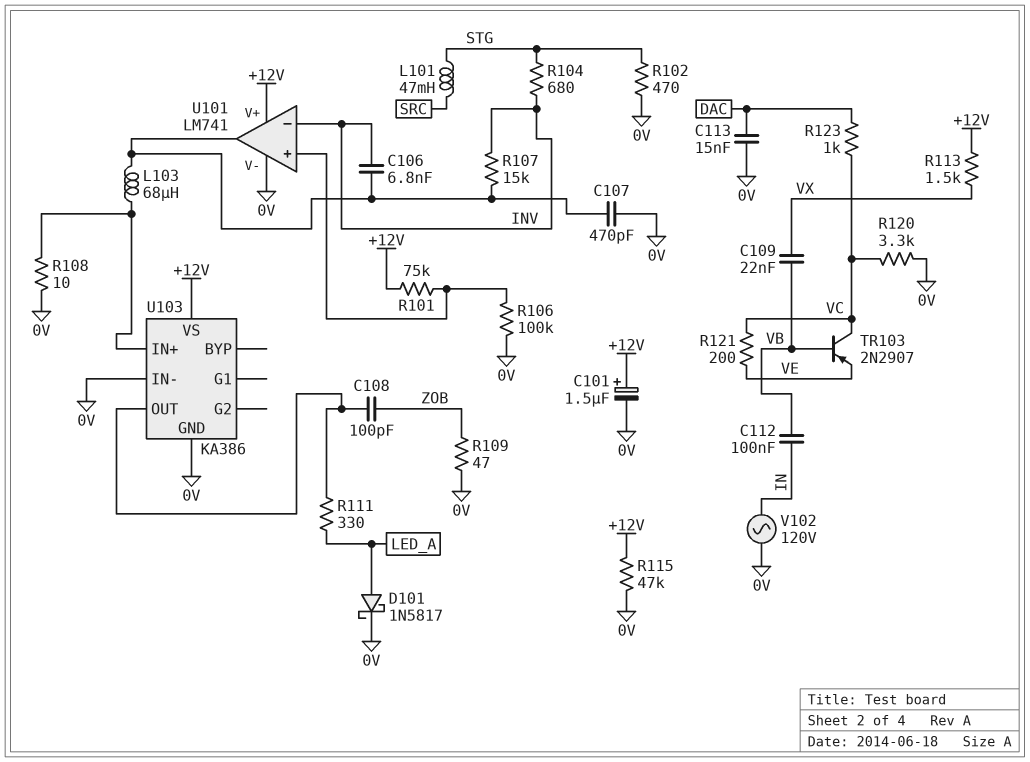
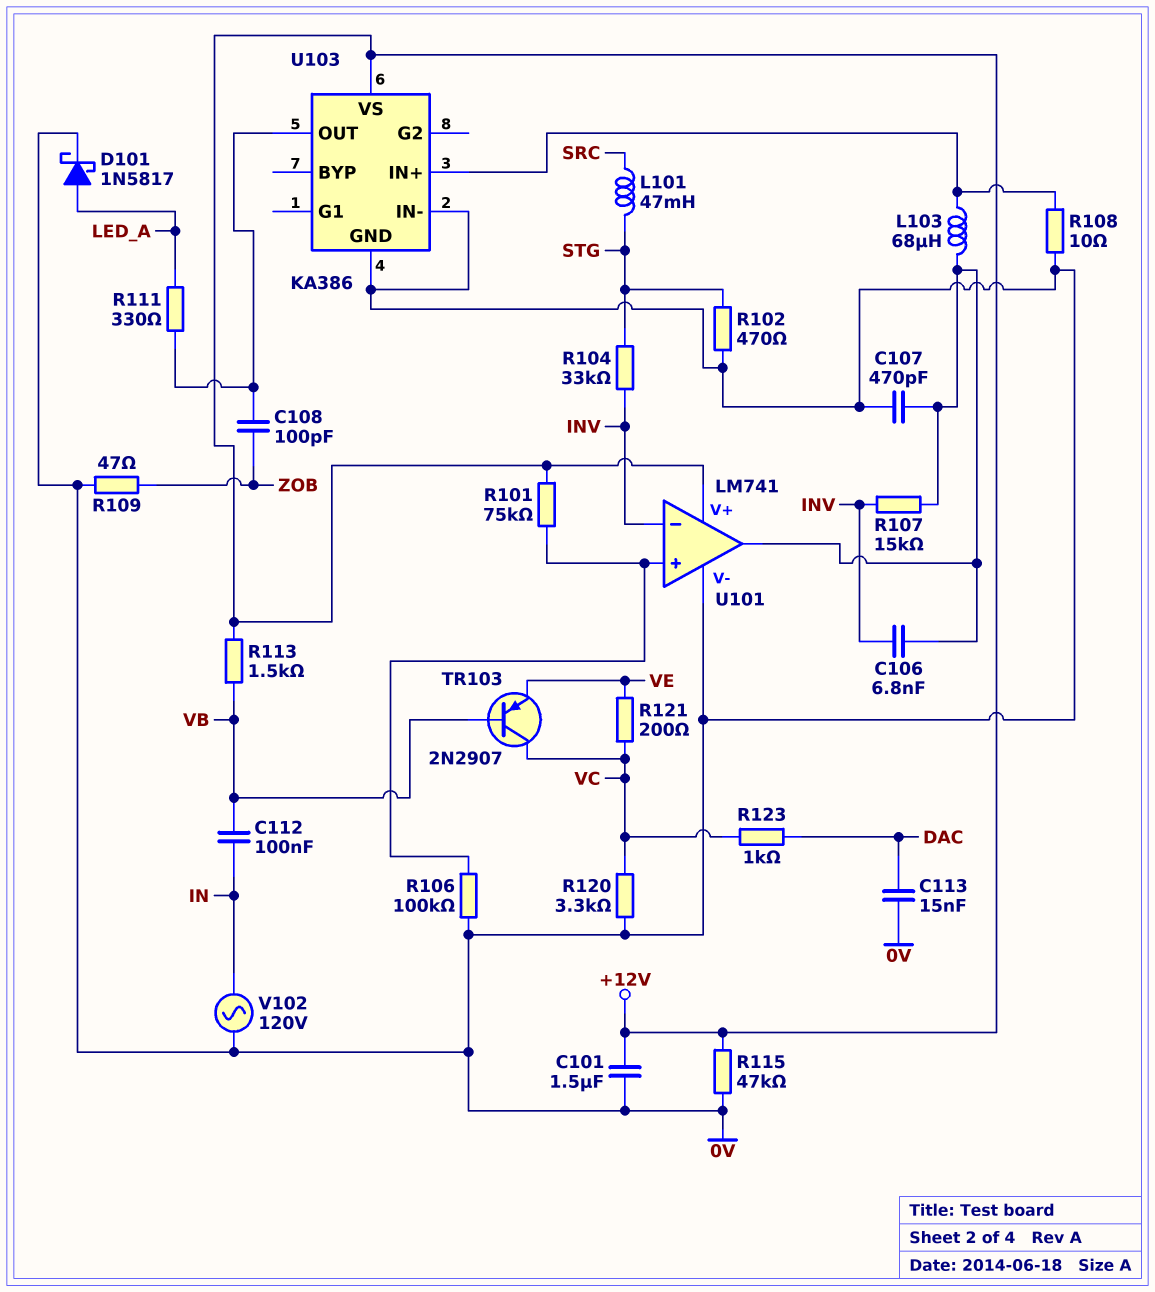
C101: 1.5uF (plus +12V, minus 0V) -> 1.5uF (+12V, 0V)
C109: 22nF (VB, VX) -> none
R104: 680 (INV, STG) -> 33k (INV, STG)
R113: 1.5k (+12V, VX) -> 1.5k (+12V, VB)

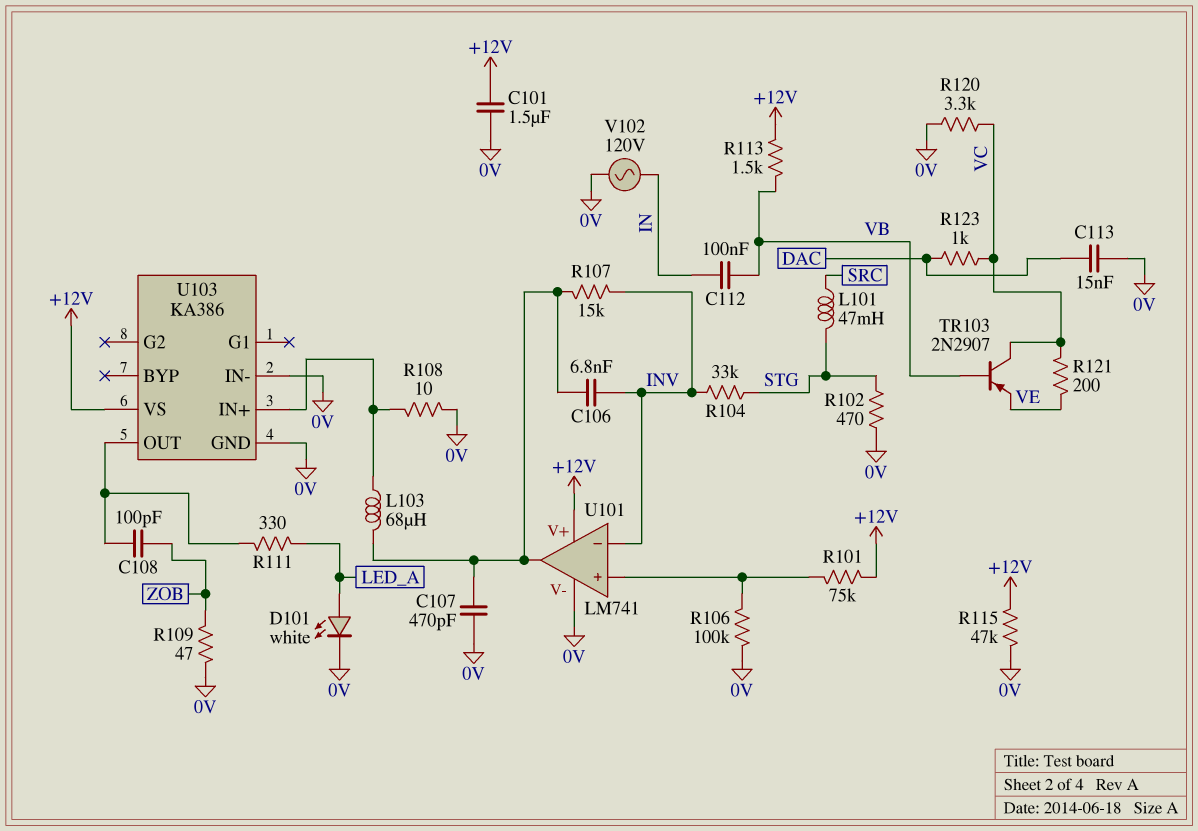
D101: schottky 1N5817 (A LED_A, K 0V) -> LED white (A LED_A, K 0V)

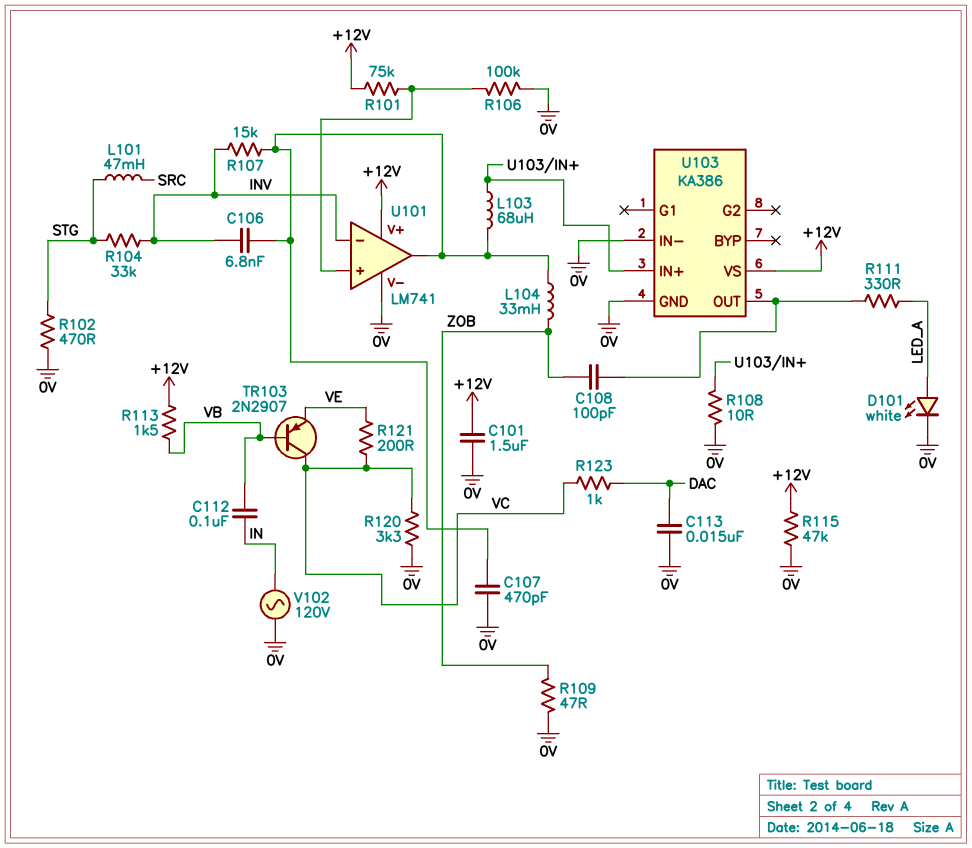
L104: none -> 33mH (U101/out, ZOB)

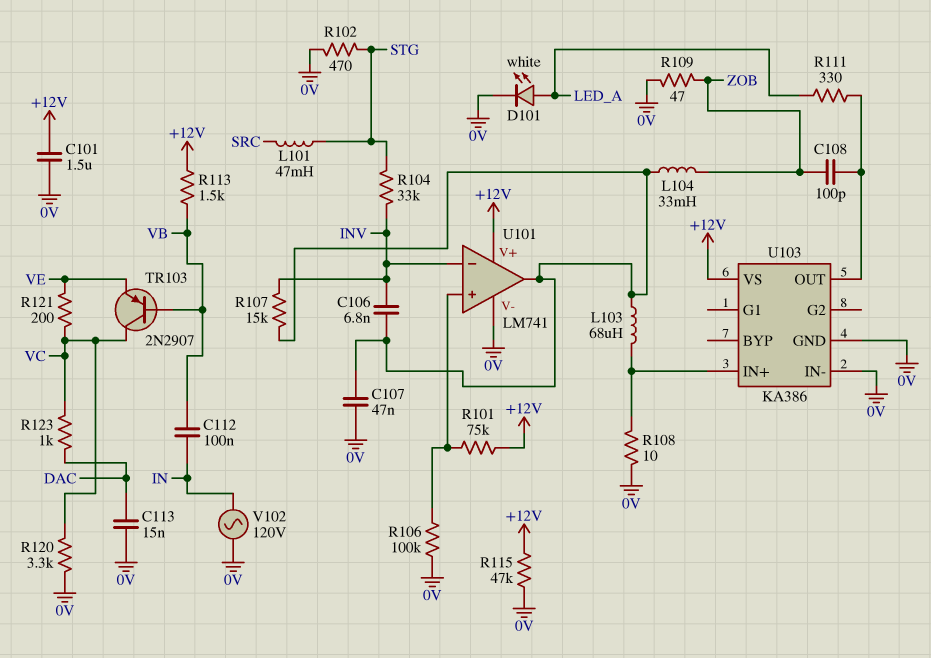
C107: 470pF (0V, U101/out) -> 47nF (0V, U101/out)

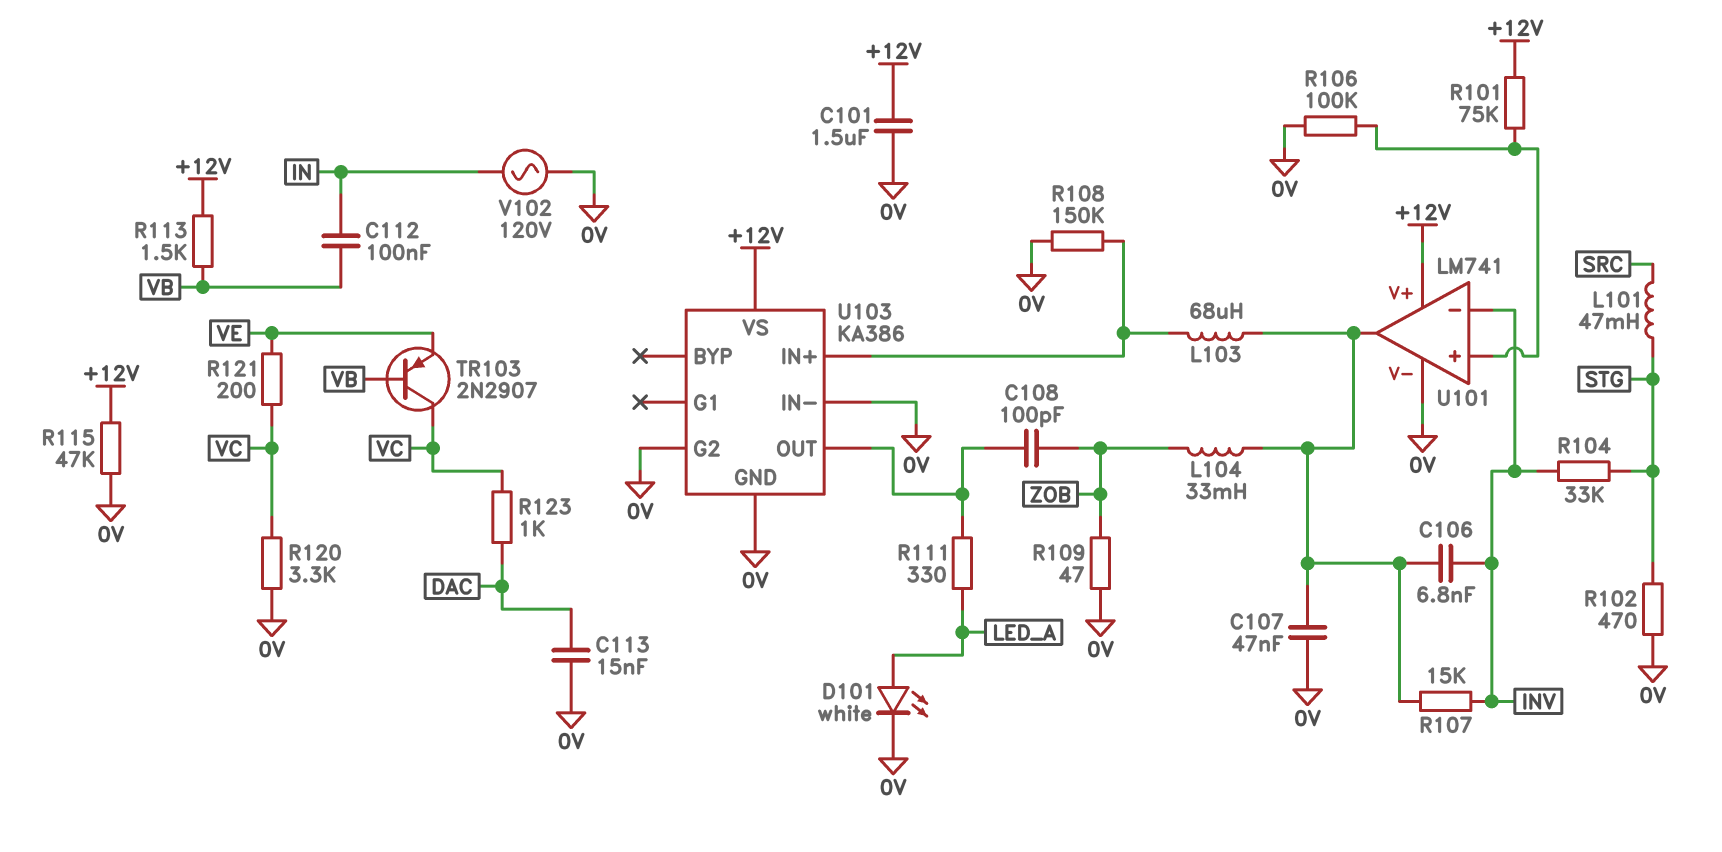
R108: 10 (0V, U103/IN+) -> 150k (0V, U103/IN+)
U103 pin G2: none -> 0V

